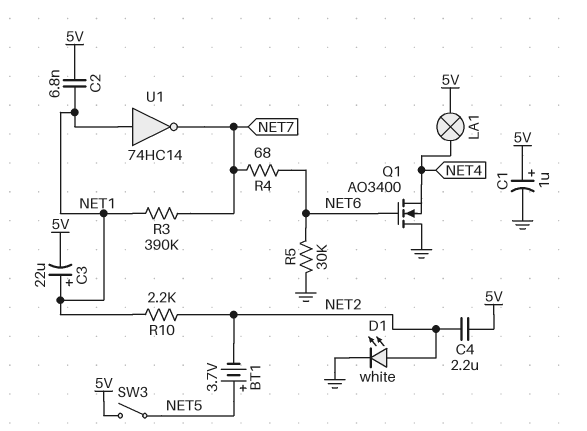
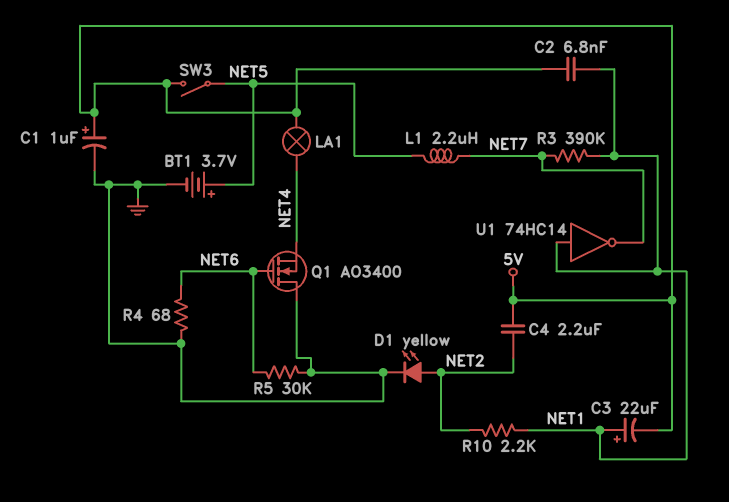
BT1: 3.7V (plus NET5, minus NET2) -> 3.7V (plus NET5, minus GND)
D1: LED white (A NET2, K GND) -> LED yellow (A NET2, K GND)
L1: none -> 2.2uH (NET5, NET7)
R4: 68 (NET6, NET7) -> 68 (GND, NET6)

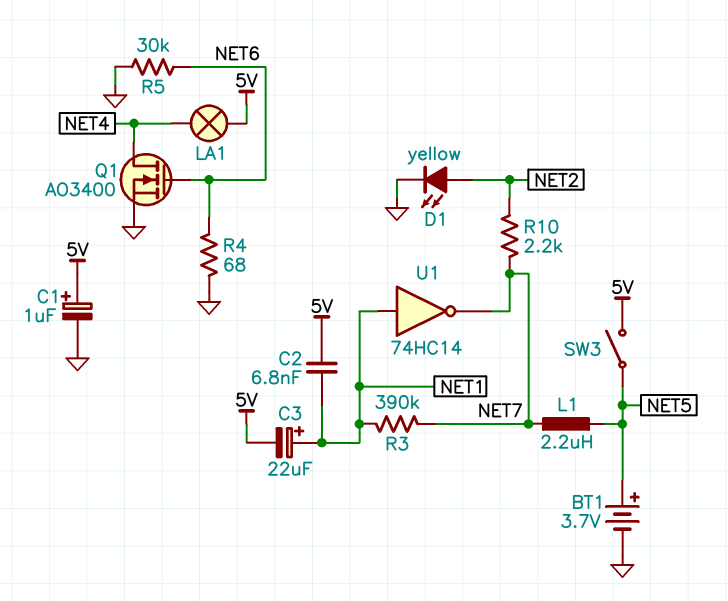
C4: 2.2uF (5V, NET2) -> none
Q1: NMOS AO3400 (G NET6, D GND, S NET4) -> NMOS AO3400 (G NET6, D NET4, S GND)
R10: 2.2k (NET1, NET2) -> 2.2k (NET2, NET7)

